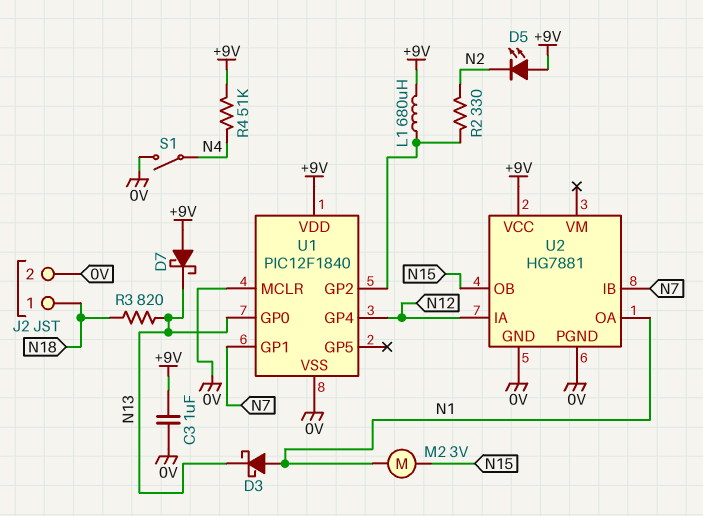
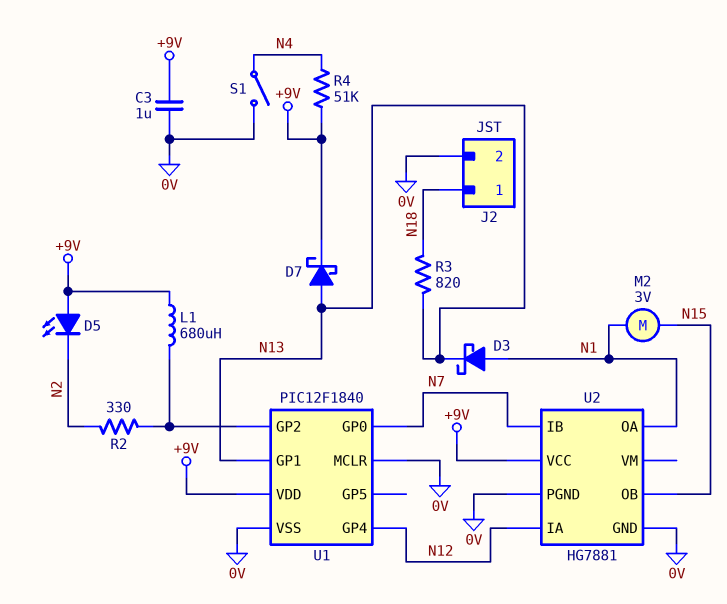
D7: schottky (A +9V, K N13) -> schottky (A N13, K +9V)
U1 pin GP0: N13 -> N7
U1 pin GP1: N7 -> N13

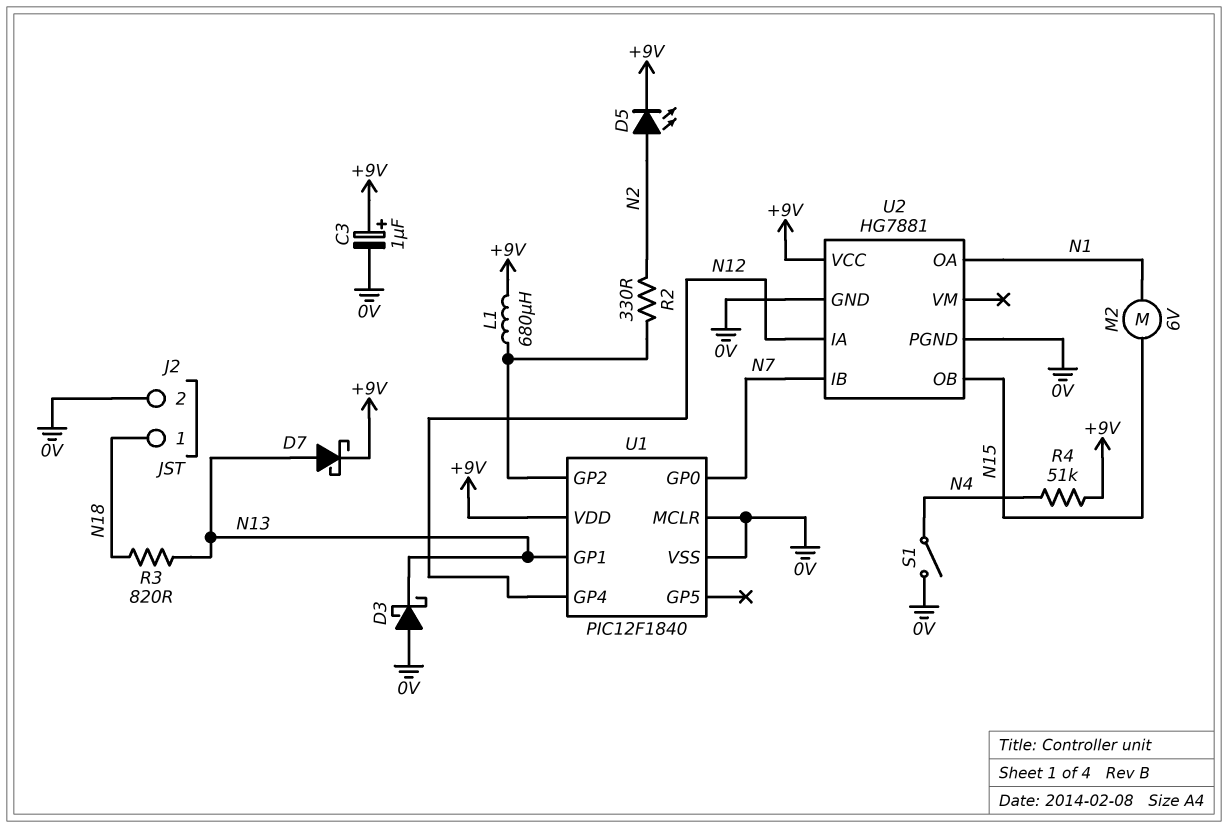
C3: 1uF (+9V, 0V) -> 1uF (plus +9V, minus 0V)
D3: schottky (A N1, K N13) -> schottky (A 0V, K N13)
D5: LED (A +9V, K N2) -> LED (A N2, K +9V)
M2: motor 3V (N1, N15) -> motor 6V (N1, N15)

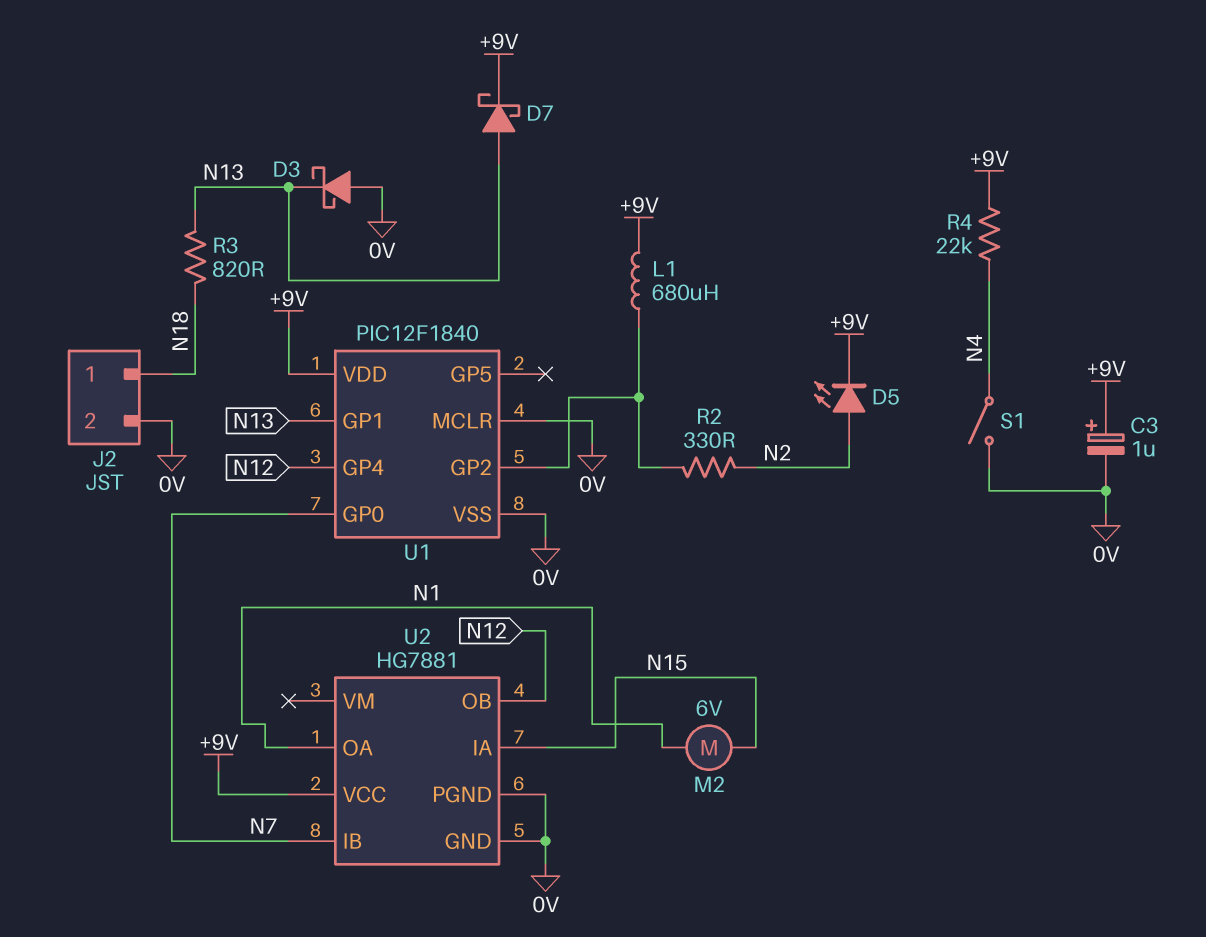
R4: 51k (+9V, N4) -> 22k (+9V, N4)
U2 pin IA: N12 -> N15
U2 pin OB: N15 -> N12

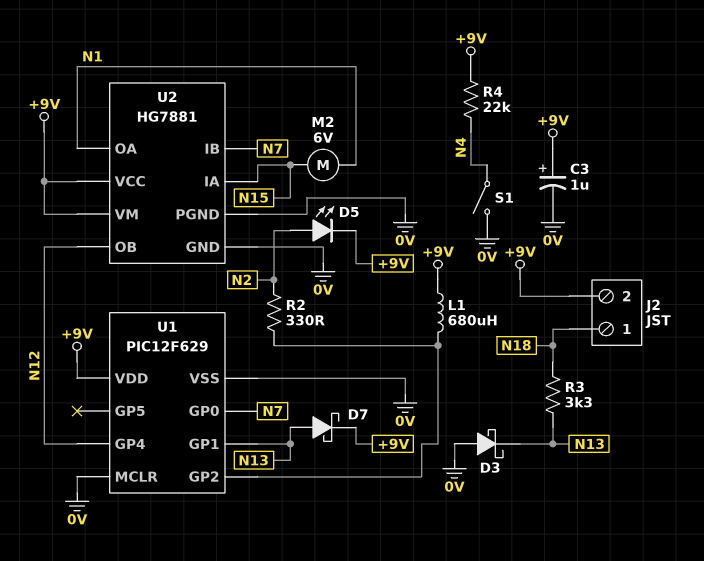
J2 pin 2: 0V -> +9V
R3: 820 (N13, N18) -> 3.3k (N13, N18)
U1: PIC12F1840 -> PIC12F629
U2 pin VM: none -> +9V

